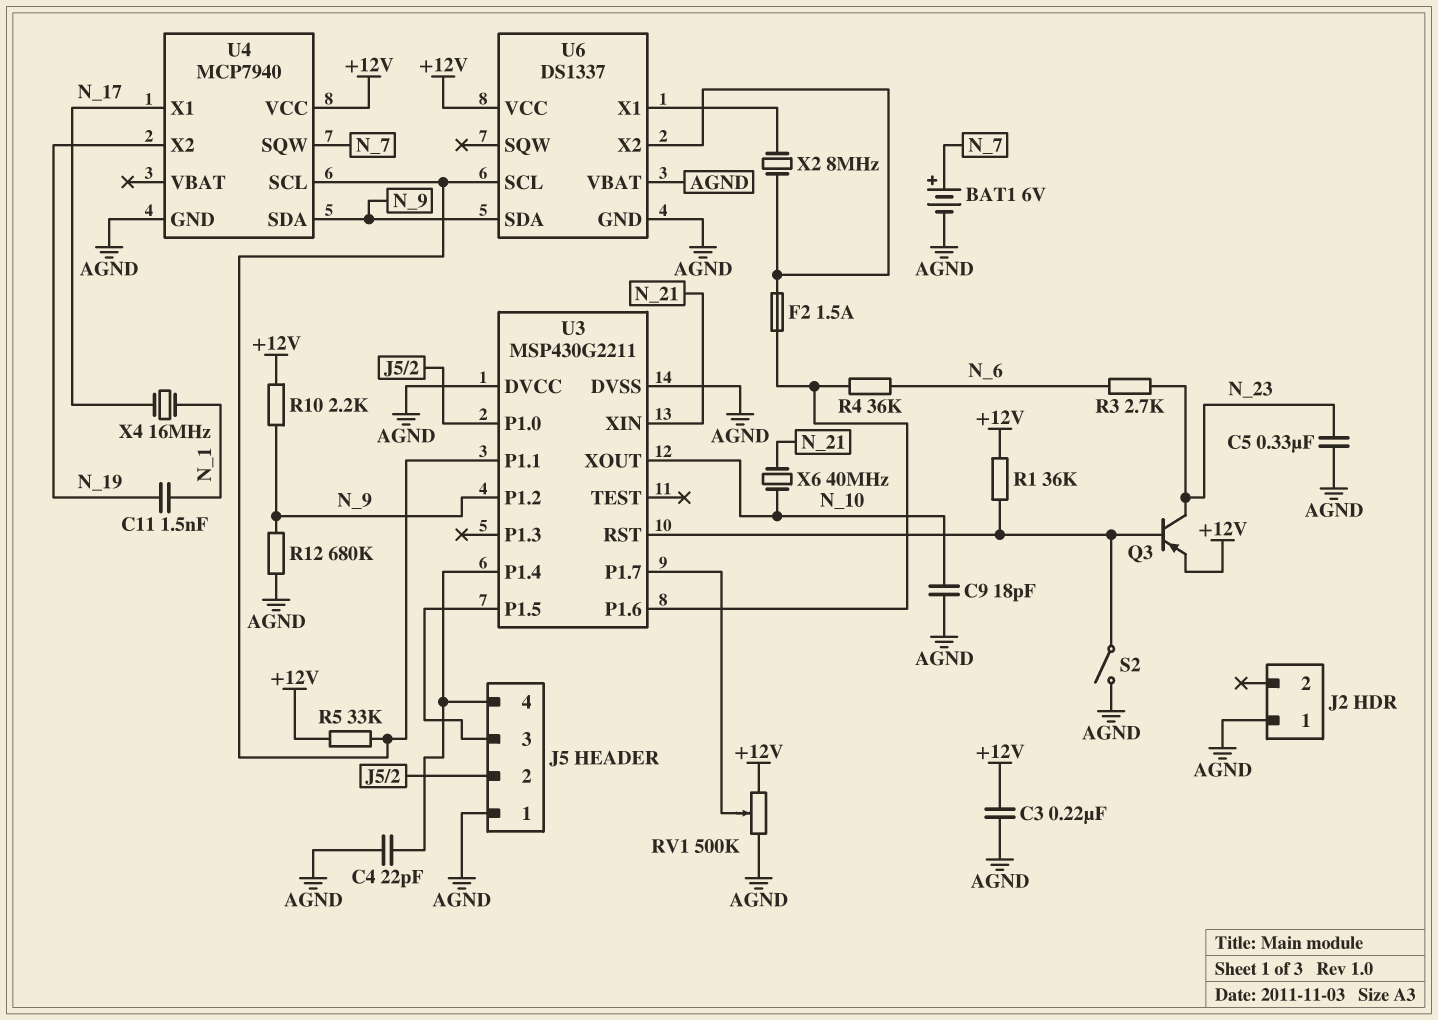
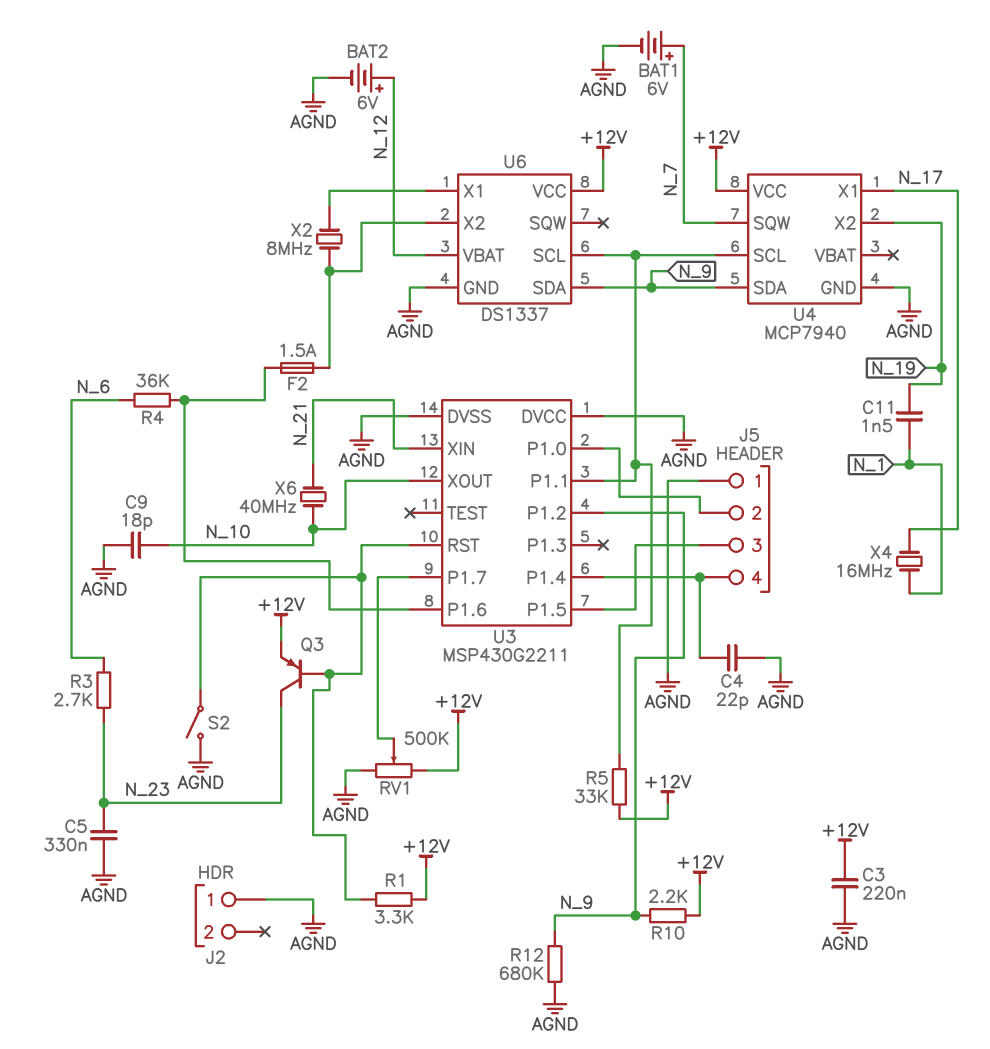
BAT2: none -> 6V (plus N_12, minus AGND)
R1: 36k (+12V, U3/RST) -> 3.3k (+12V, U3/RST)
U6 pin VBAT: AGND -> N_12

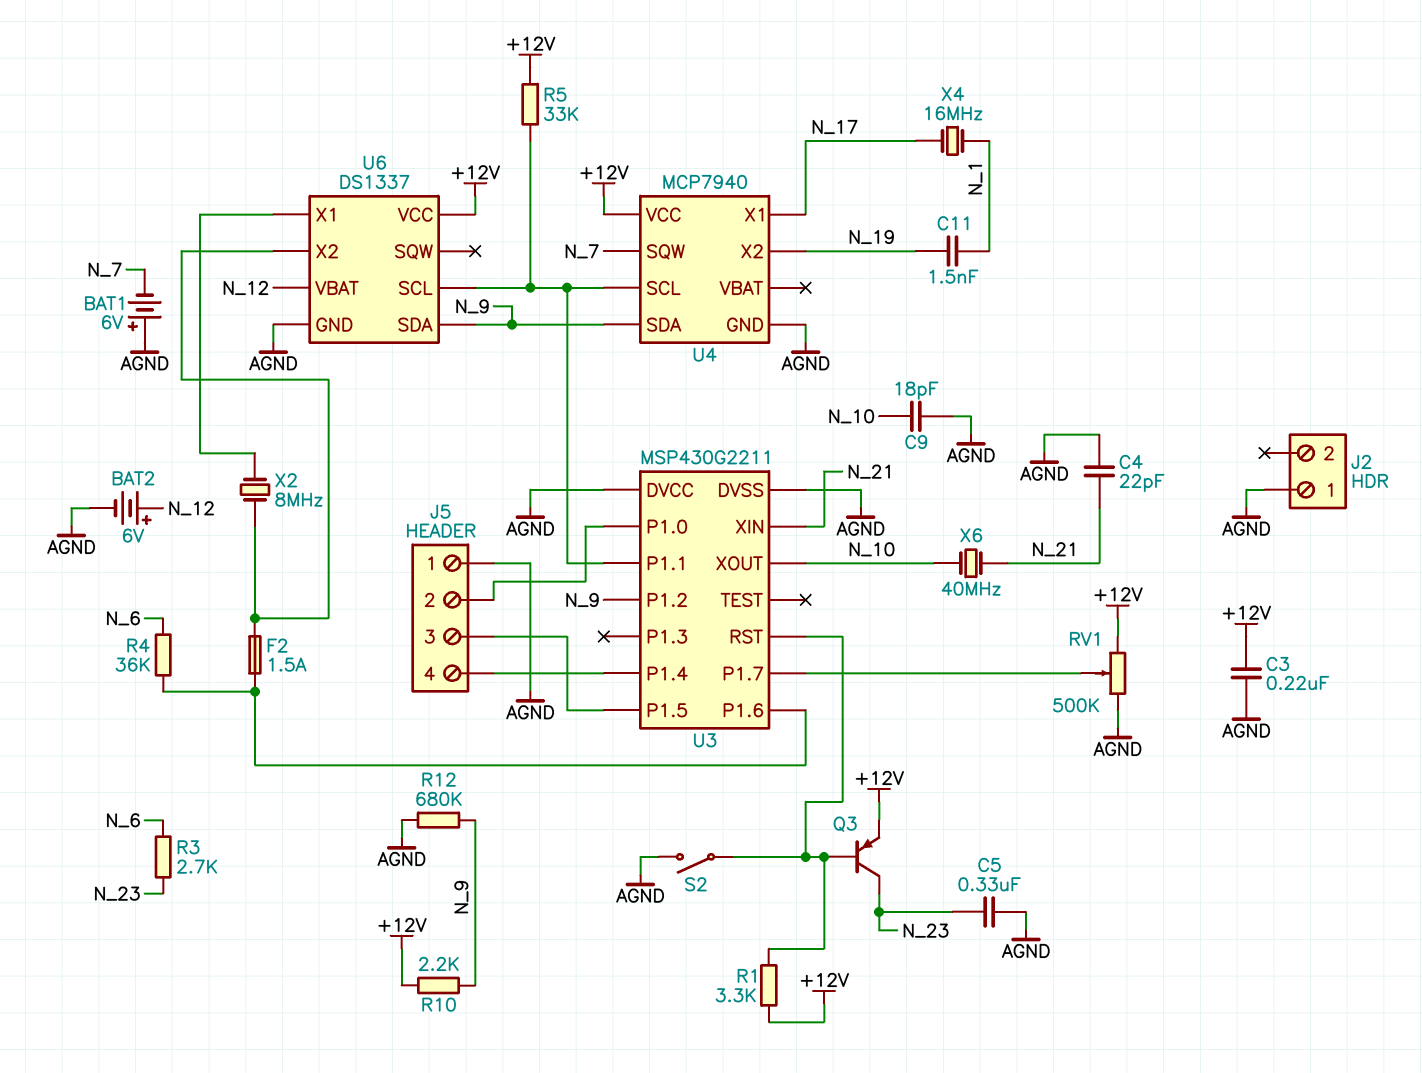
BAT1: 6V (plus N_7, minus AGND) -> 6V (plus AGND, minus N_7)
C4: 22pF (AGND, J5/4) -> 22pF (AGND, N_21)

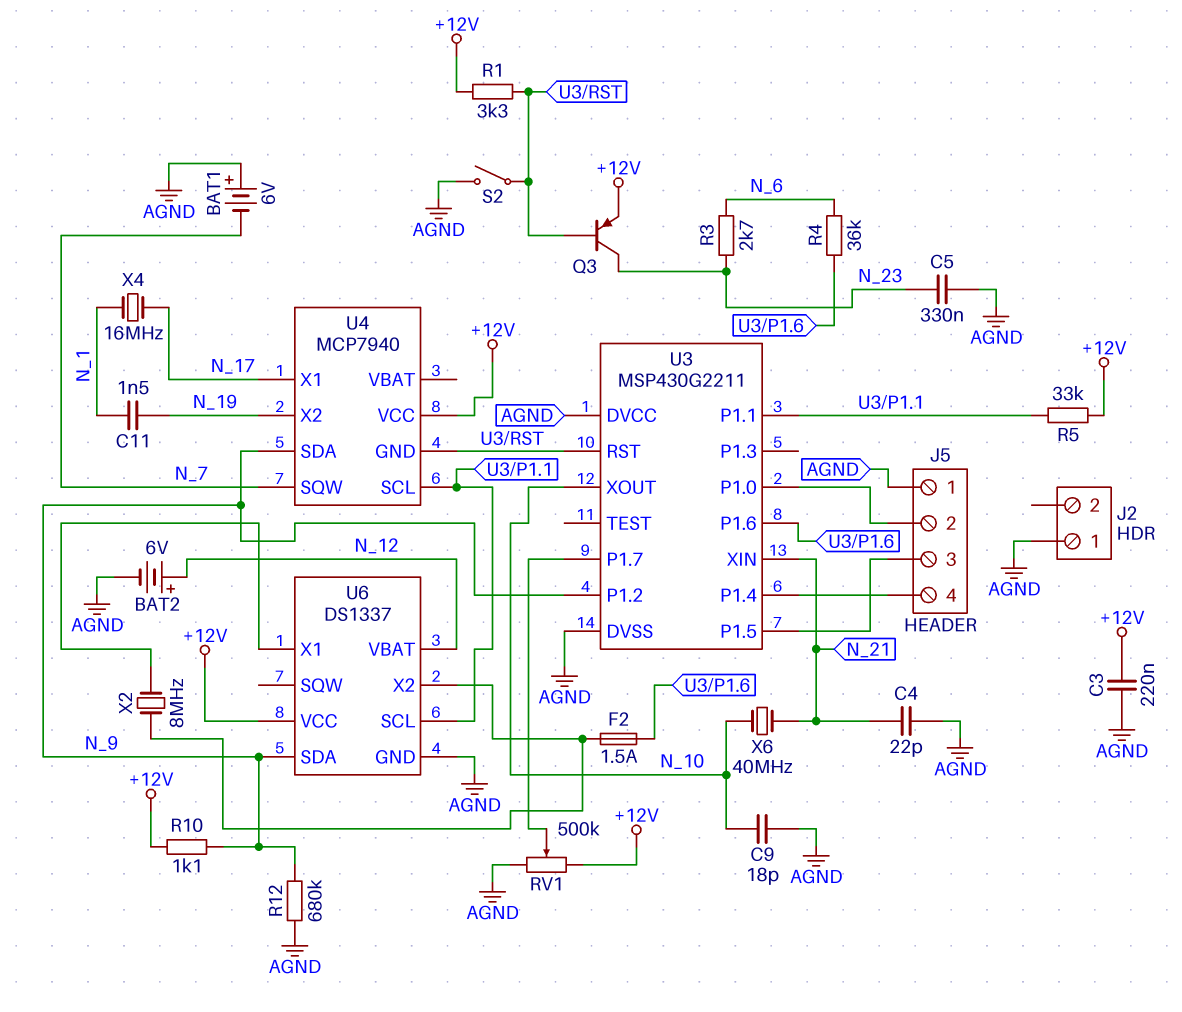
R10: 2.2k (+12V, N_9) -> 1.1k (+12V, N_9)
U4 pin GND: AGND -> U3/RST

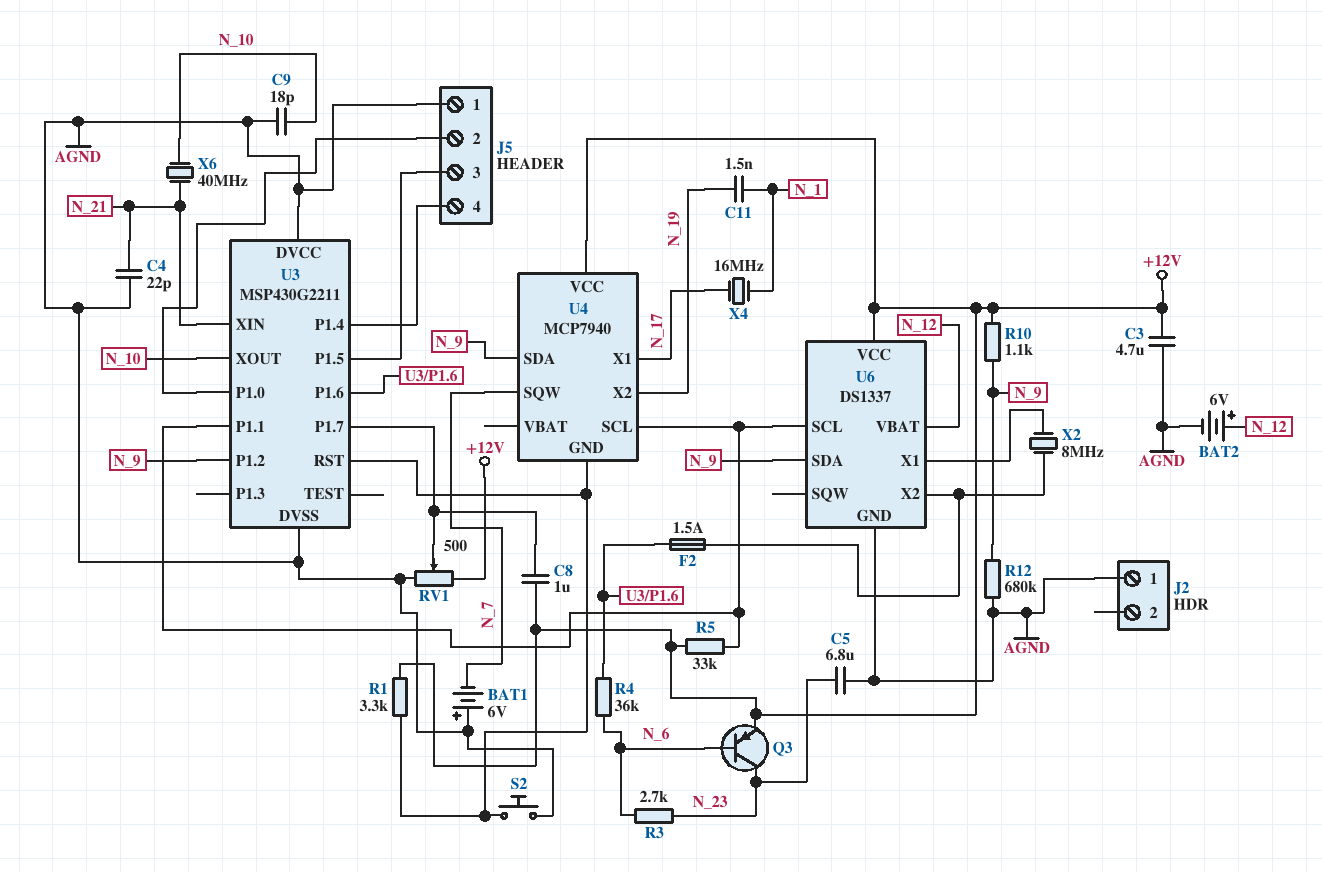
C3: 220nF (+12V, AGND) -> 4.7uF (+12V, AGND)
C5: 330nF (AGND, N_23) -> 6.8uF (AGND, N_23)
C8: none -> 1uF (+12V, U3/P1.7)
Q3: PNP (B U3/RST, C N_23, E +12V) -> PNP (B N_6, C N_23, E +12V)
RV1: 500k (+12V, AGND, wiper U3/P1.7) -> 500 (+12V, AGND, wiper U3/P1.7)
S2: switch (AGND, U3/RST) -> button (AGND, U3/RST)

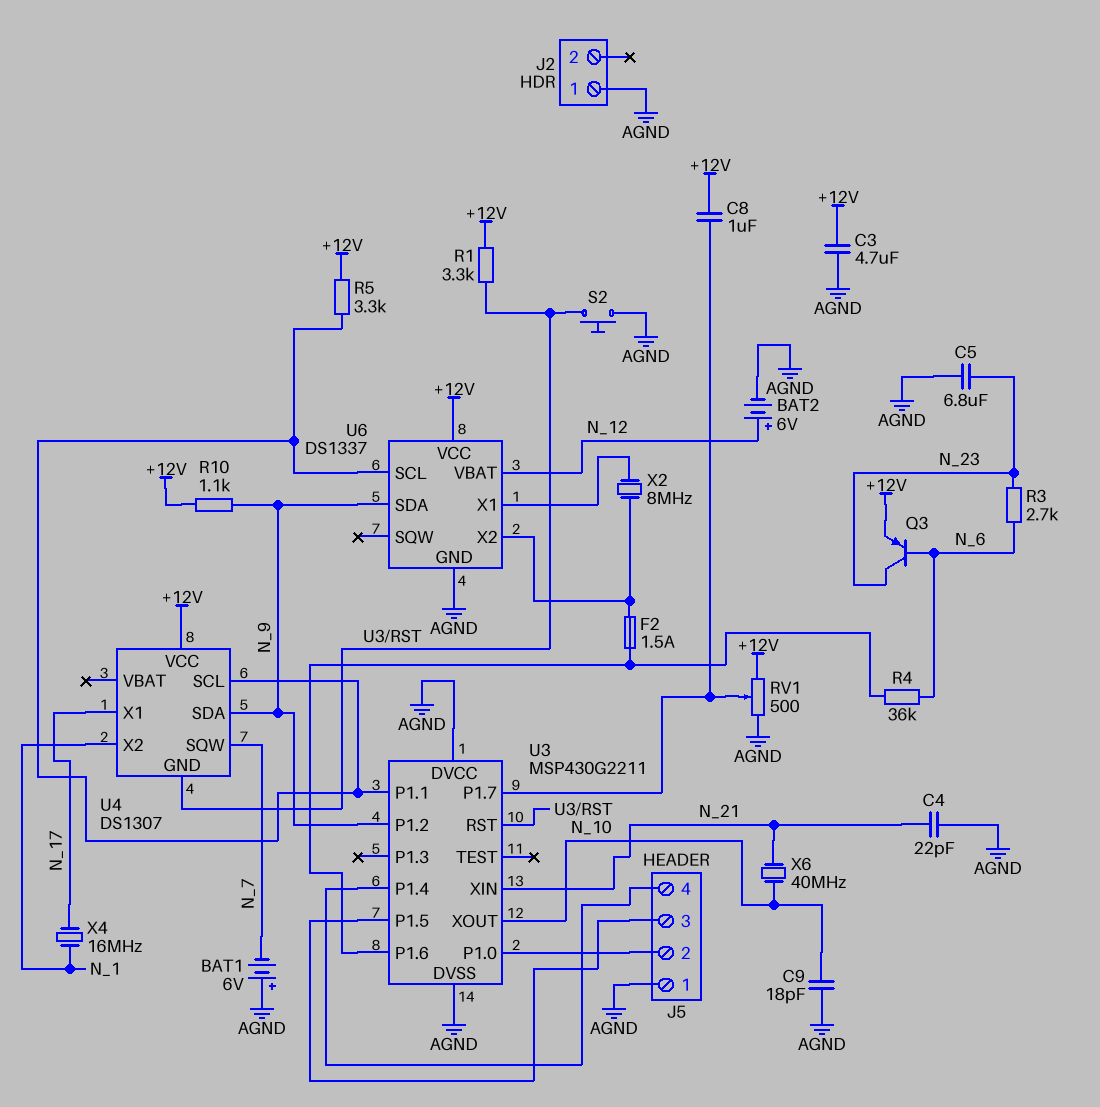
C11: 1.5nF (N_1, N_19) -> none
R5: 33k (+12V, U3/P1.1) -> 3.3k (+12V, U3/P1.1)
R12: 680k (AGND, N_9) -> none
U4: MCP7940 -> DS1307
U4 pin X2: N_19 -> N_1

